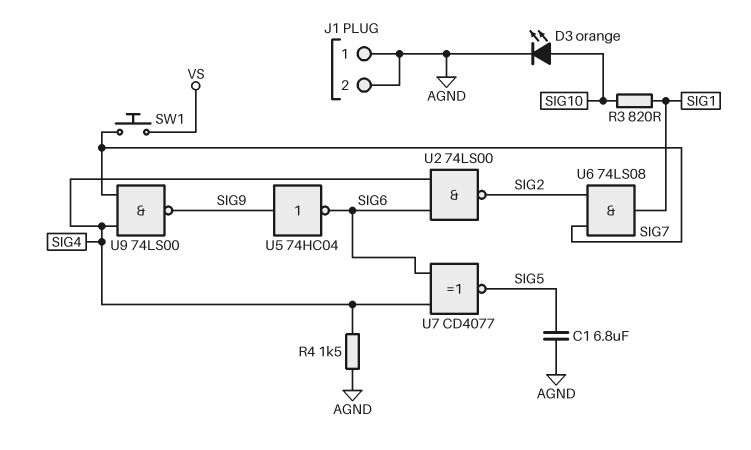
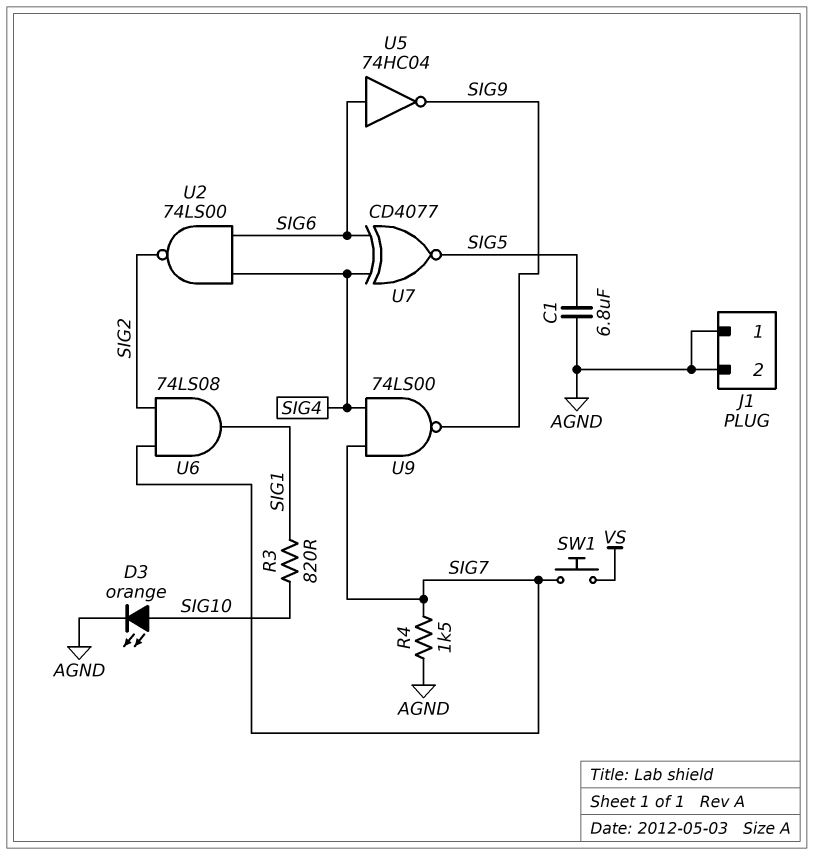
R4: 1.5k (AGND, SIG4) -> 1.5k (AGND, SIG7)
U5: NOT 74HC04 (in SIG9, out SIG6) -> NOT 74HC04 (in SIG6, out SIG9)

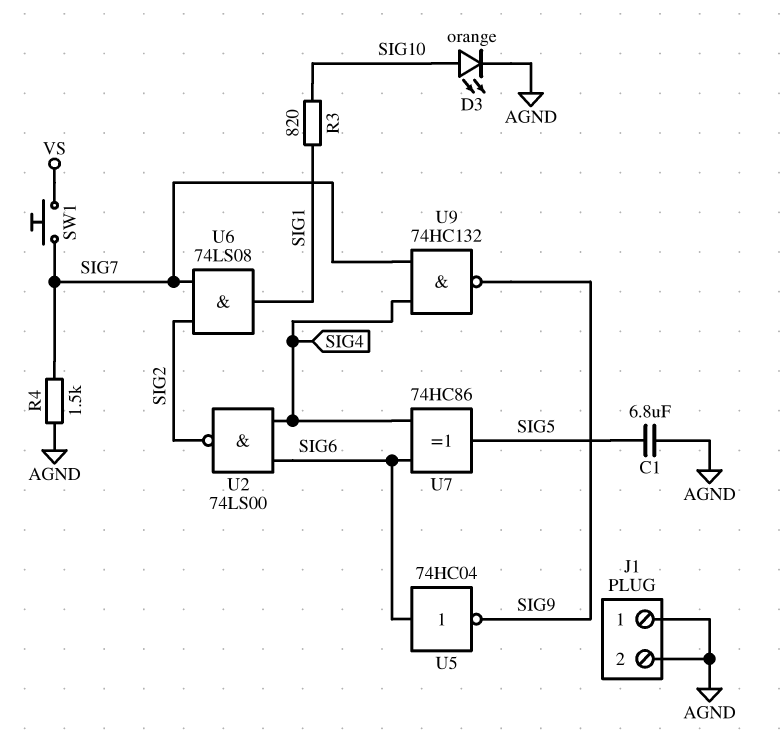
U7: XNOR CD4077 (in SIG4, in SIG6, out SIG5) -> XOR 74HC86 (in SIG4, in SIG6, out SIG5)
U9: NAND 74LS00 (in SIG4, in SIG7, out SIG9) -> NAND 74HC132 (in SIG4, in SIG7, out SIG9)

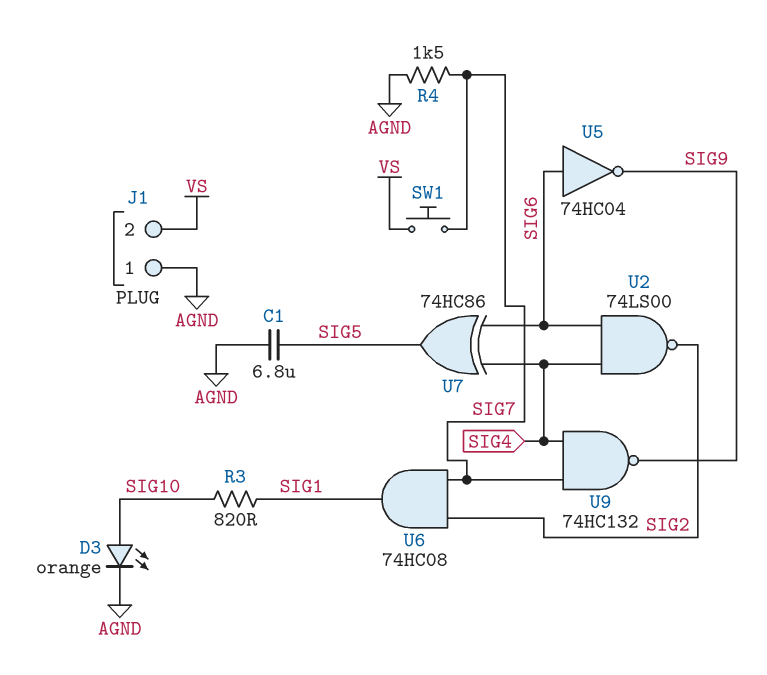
J1 pin 2: AGND -> VS
U6: AND 74LS08 (in SIG2, in SIG7, out SIG1) -> AND 74HC08 (in SIG2, in SIG7, out SIG1)

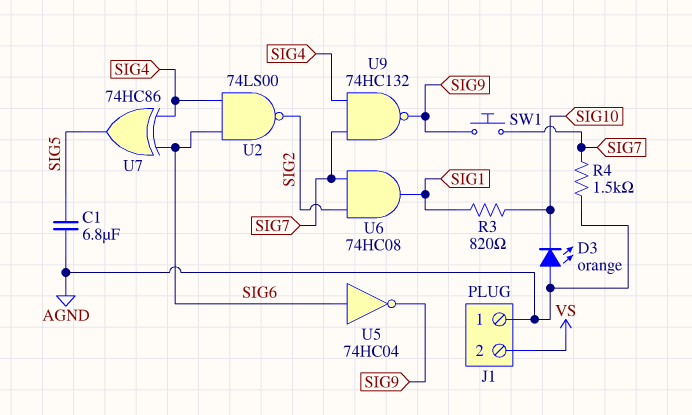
D3: LED orange (A SIG10, K AGND) -> LED orange (A AGND, K SIG10)
SW1: button (SIG7, VS) -> button (SIG7, SIG9)

